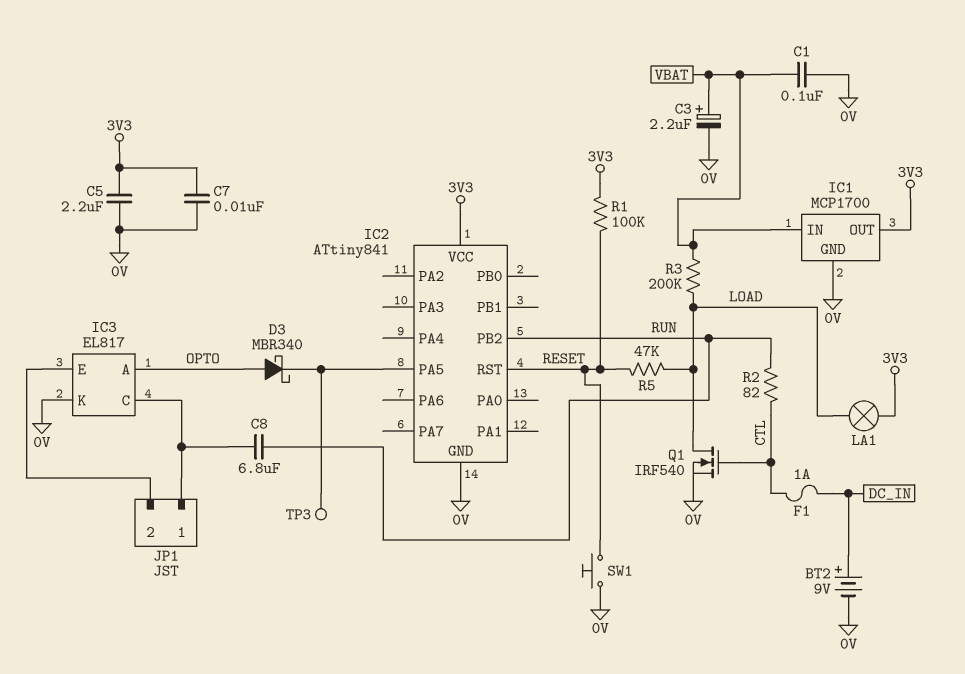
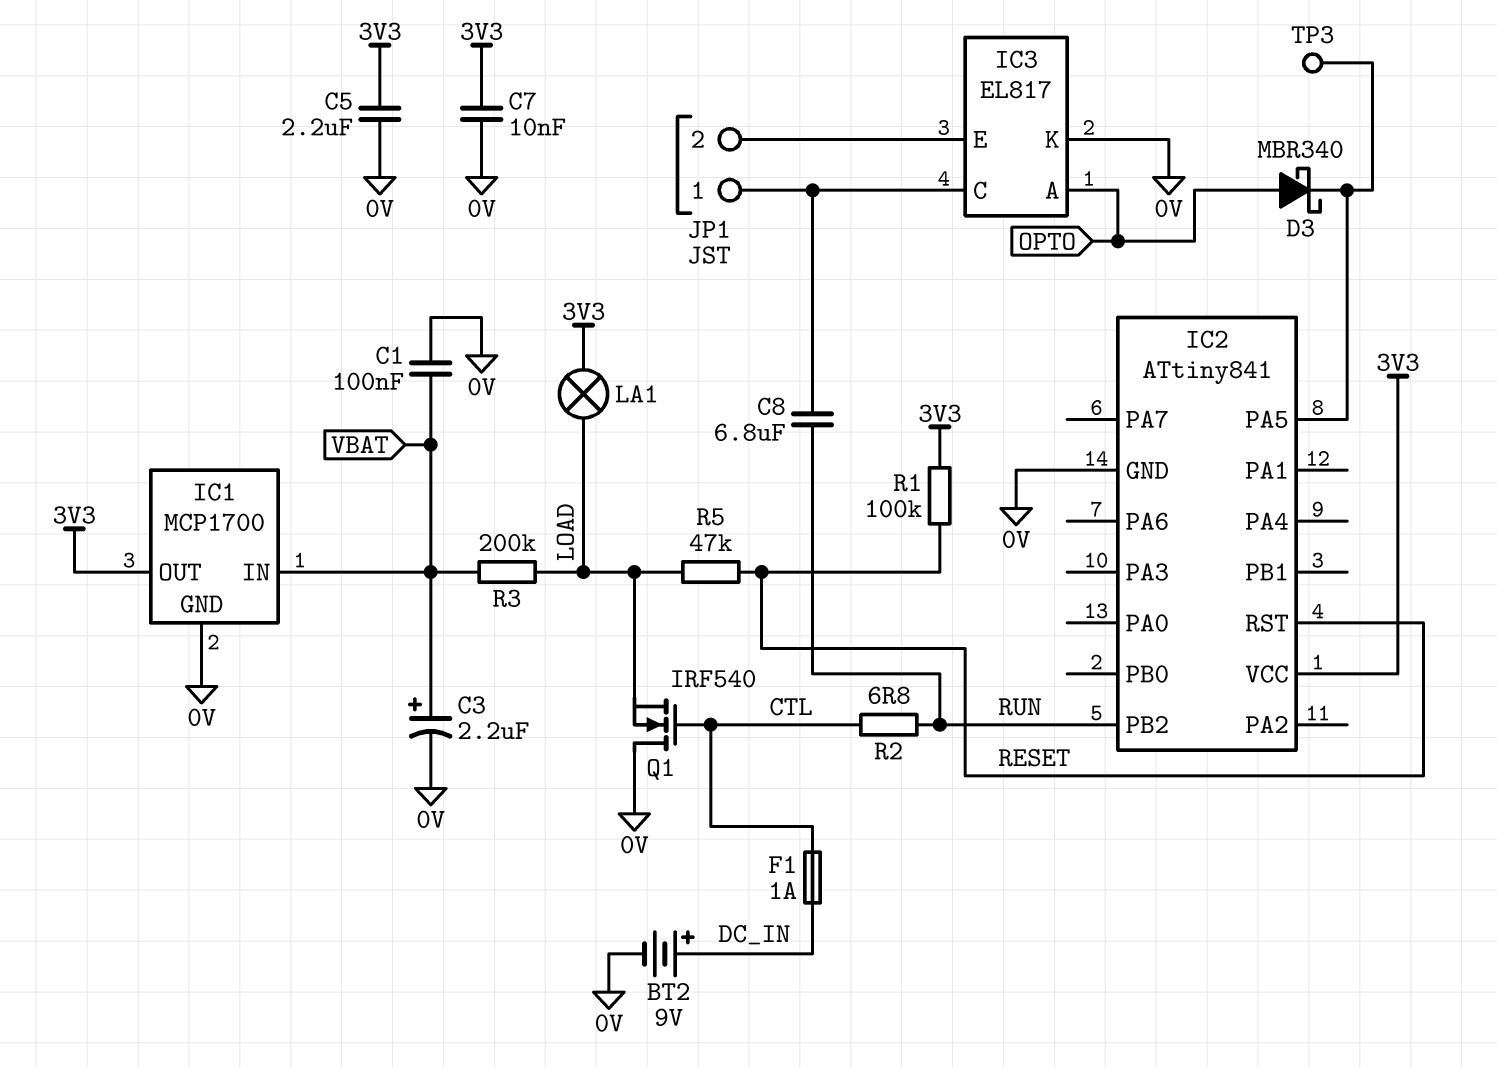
Q1: NMOS IRF540 (G CTL, D LOAD, S 0V) -> NMOS IRF540 (G CTL, D 0V, S LOAD)
R2: 82 (CTL, RUN) -> 6.8 (CTL, RUN)
SW1: button (0V, RESET) -> none

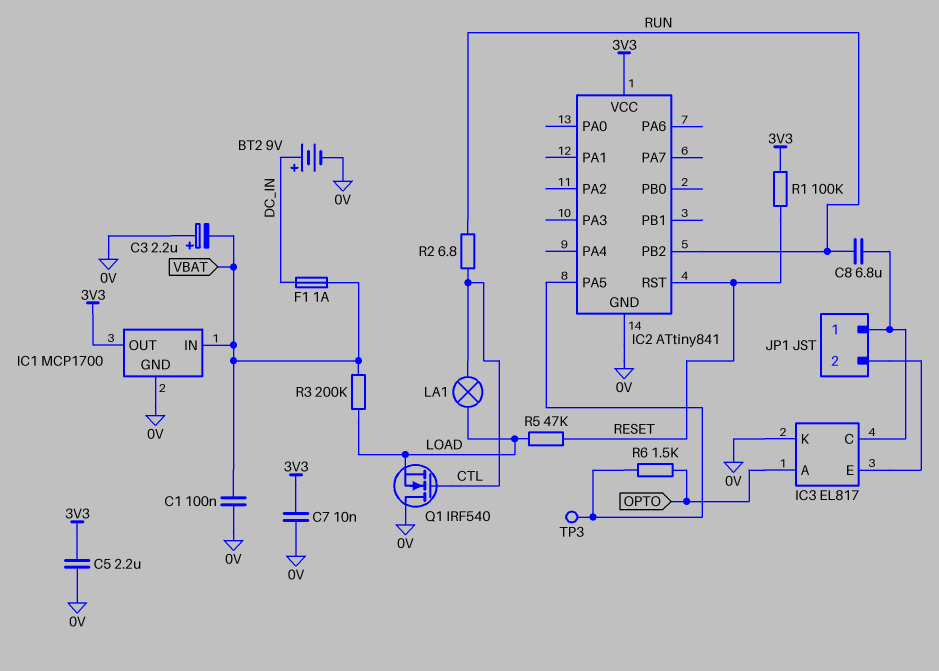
C3: 2.2uF (plus VBAT, minus 0V) -> 2.2uF (plus 0V, minus VBAT)
D3: schottky MBR340 (A OPTO, K IC2/PA5) -> none
F1: 1A (CTL, DC_IN) -> 1A (DC_IN, VBAT)
LA1: lamp (3V3, LOAD) -> lamp (CTL, LOAD)
R6: none -> 1.5k (IC2/PA5, OPTO)

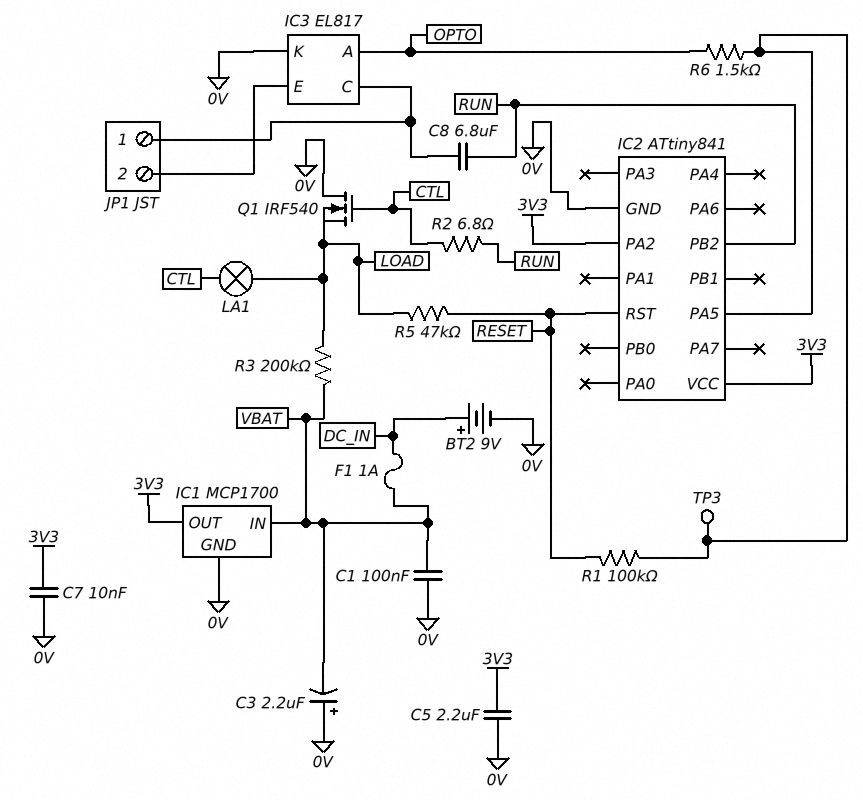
IC2 pin PA2: none -> 3V3
R1: 100k (3V3, RESET) -> 100k (IC2/PA5, RESET)

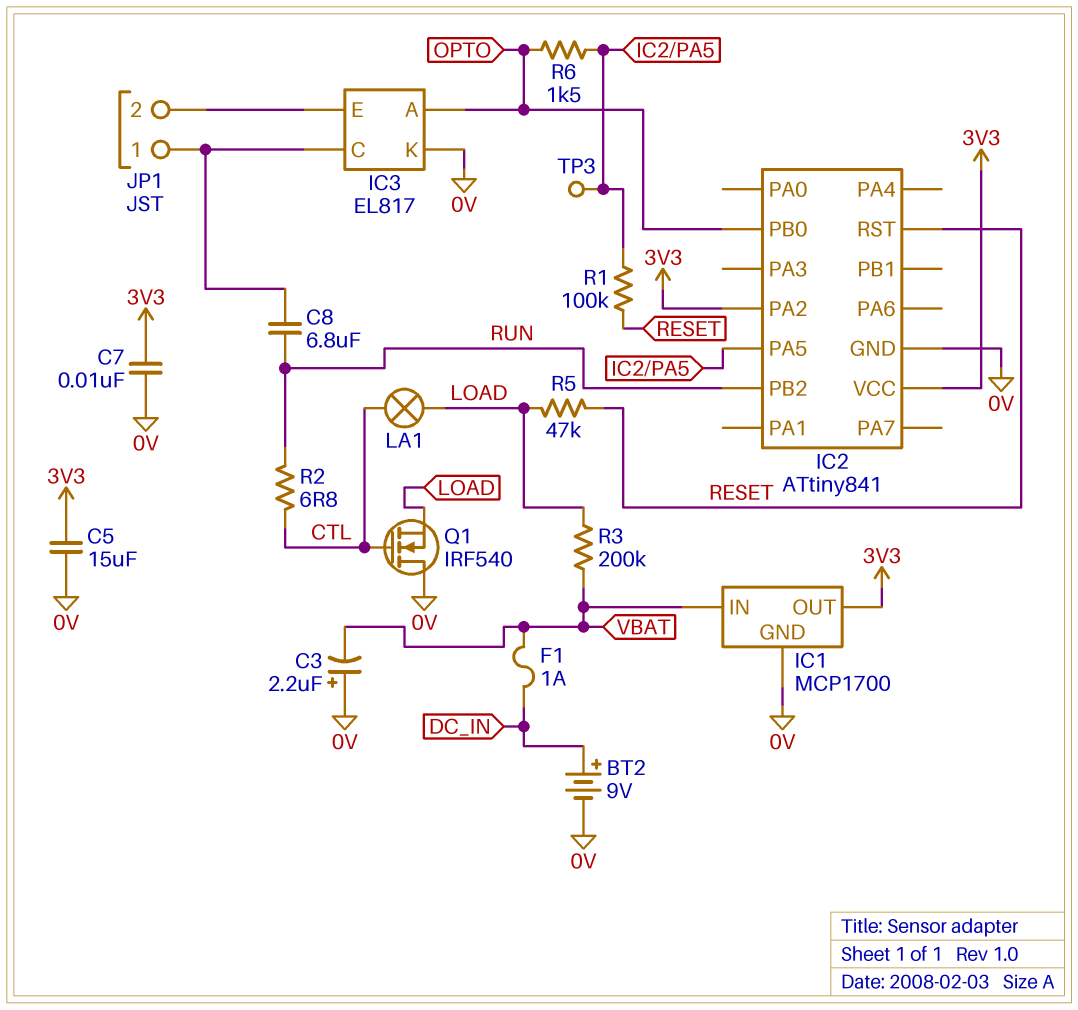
C1: 100nF (0V, VBAT) -> none
C5: 2.2uF (0V, 3V3) -> 15uF (0V, 3V3)
IC2 pin PB0: none -> OPTO

